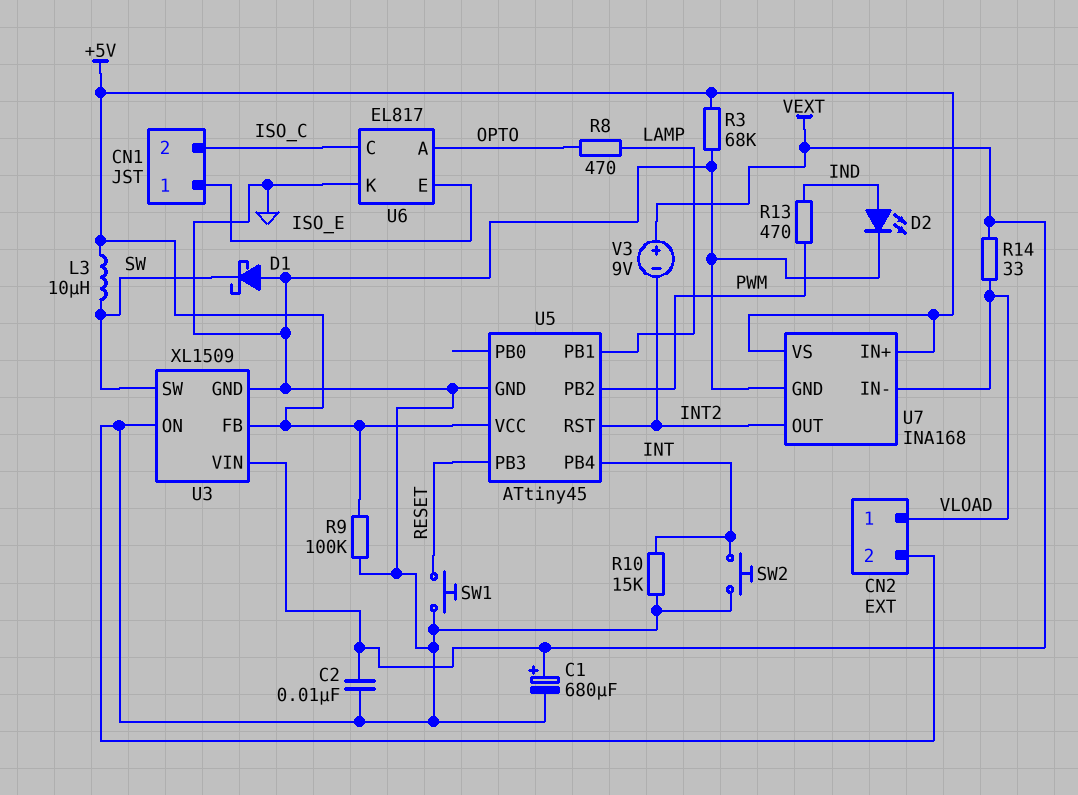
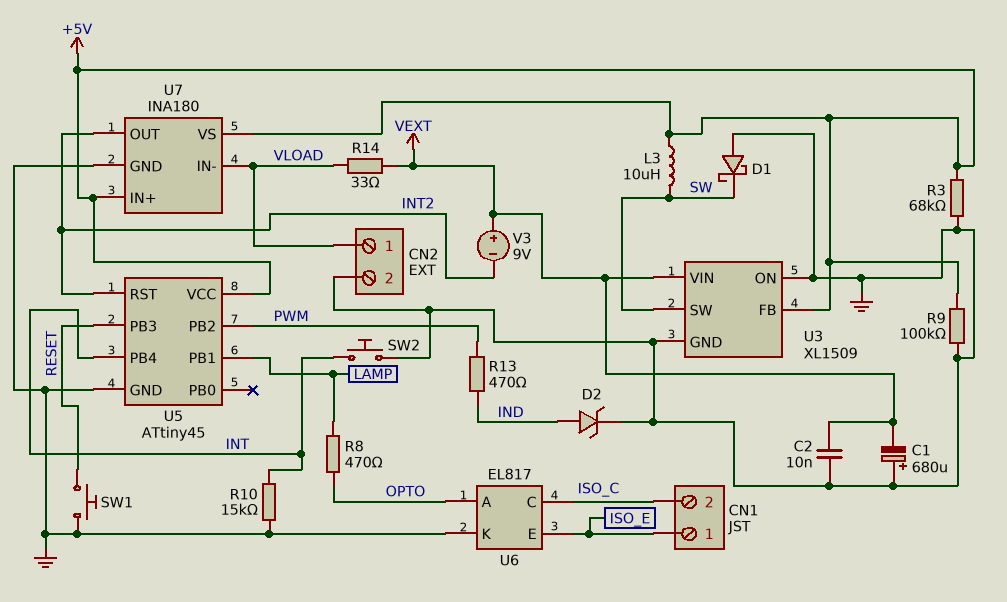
C1: 680uF (plus VEXT, minus GND) -> 680uF (plus GND, minus VEXT)
D2: LED (A IND, K GND) -> zener (A IND, K GND)
U7: INA168 -> INA180

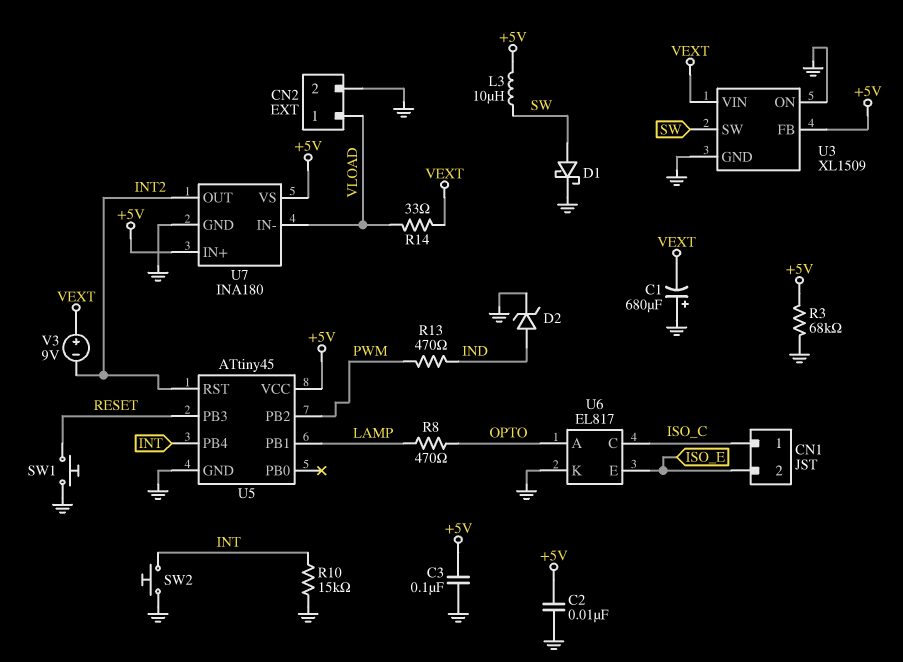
C2: 10nF (GND, VEXT) -> 10nF (+5V, GND)
C3: none -> 100nF (+5V, GND)
CN1 pin 1: ISO_E -> ISO_C
CN1 pin 2: ISO_C -> ISO_E
D1: schottky (A GND, K SW) -> schottky (A SW, K GND)
R9: 100k (+5V, GND) -> none

